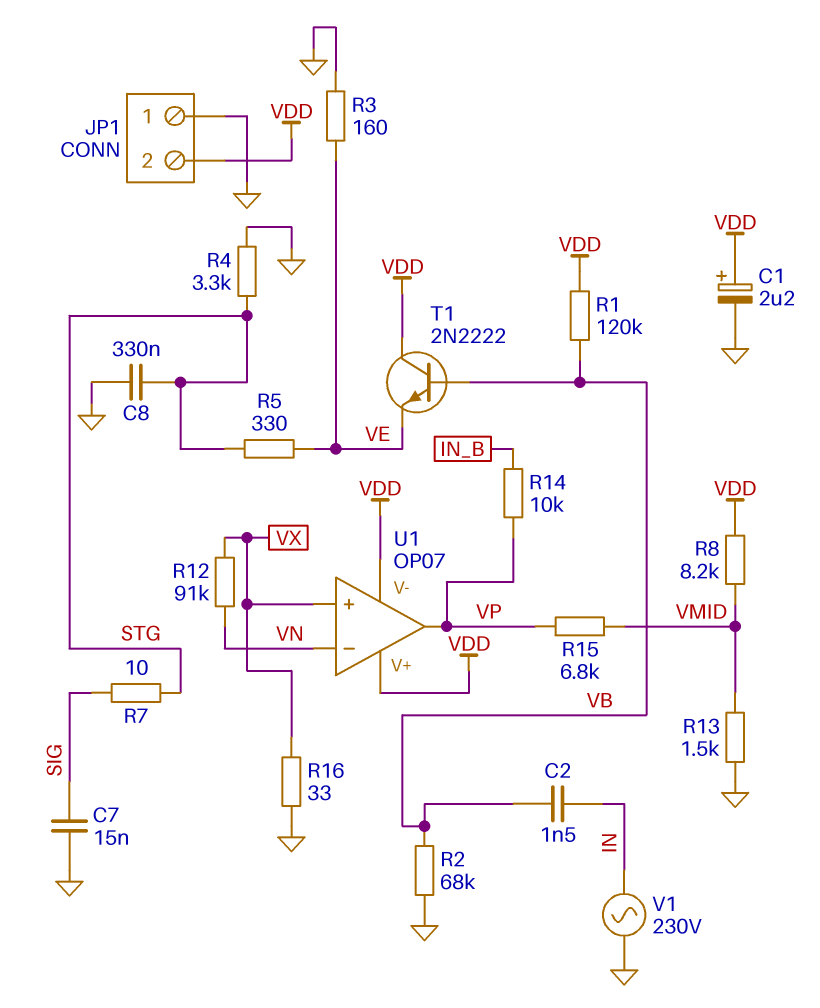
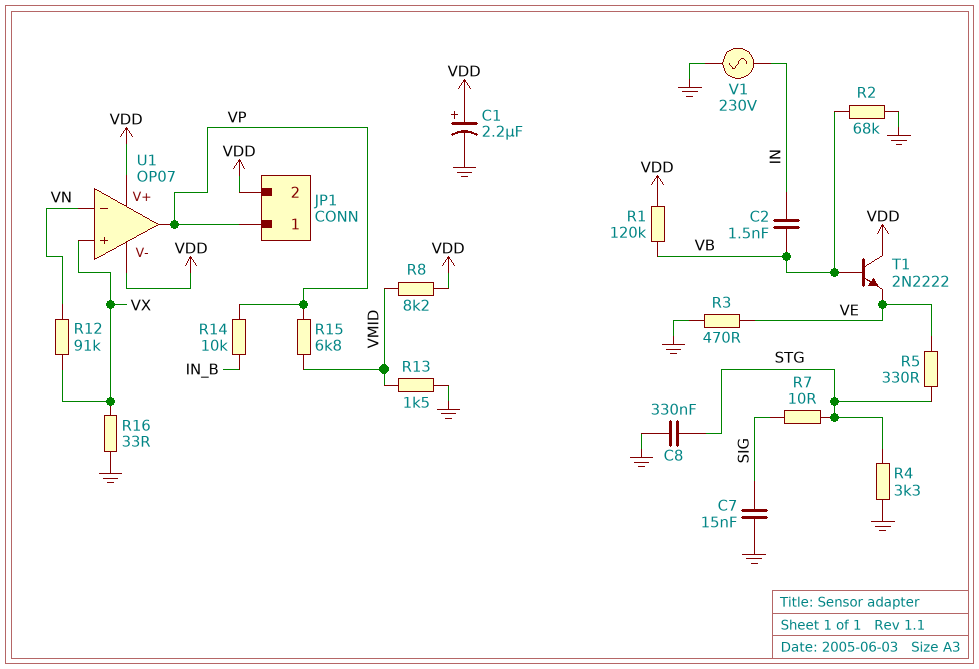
JP1 pin 1: GND -> VP
R3: 160 (GND, VE) -> 470 (GND, VE)

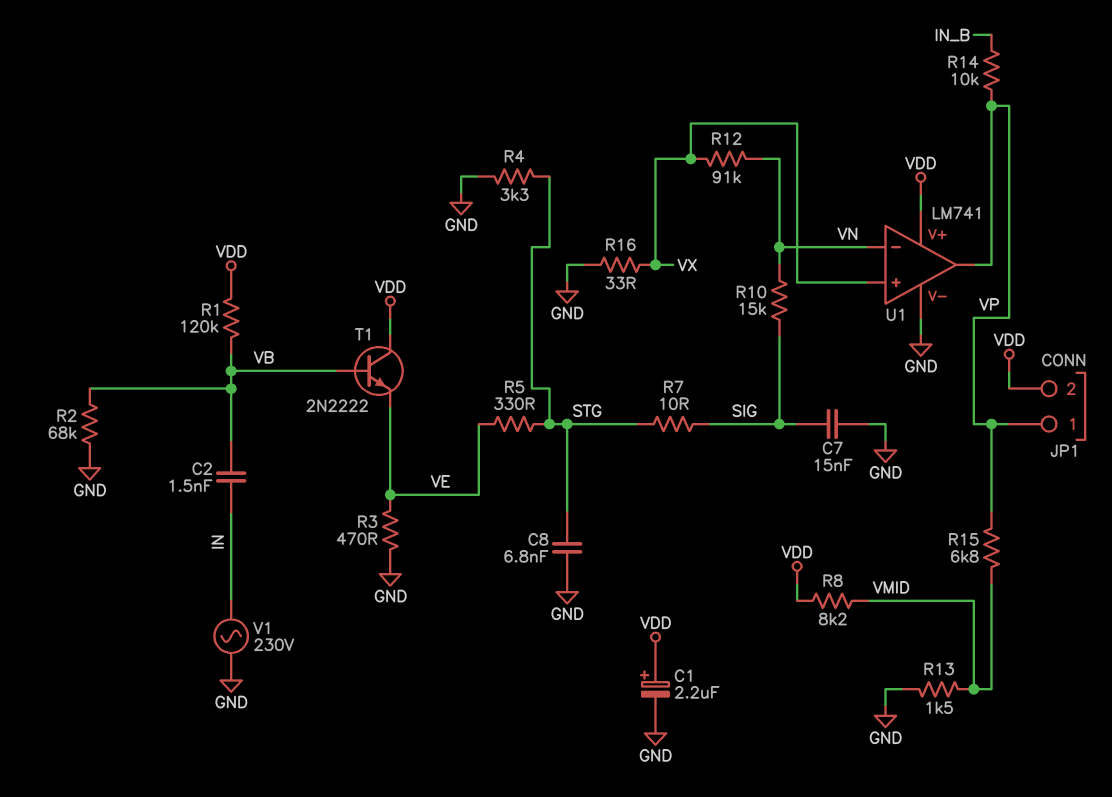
C8: 330nF (GND, STG) -> 6.8nF (GND, STG)
R10: none -> 15k (SIG, VN)
U1: OP07 -> LM741
U1 pin V-: VDD -> GND

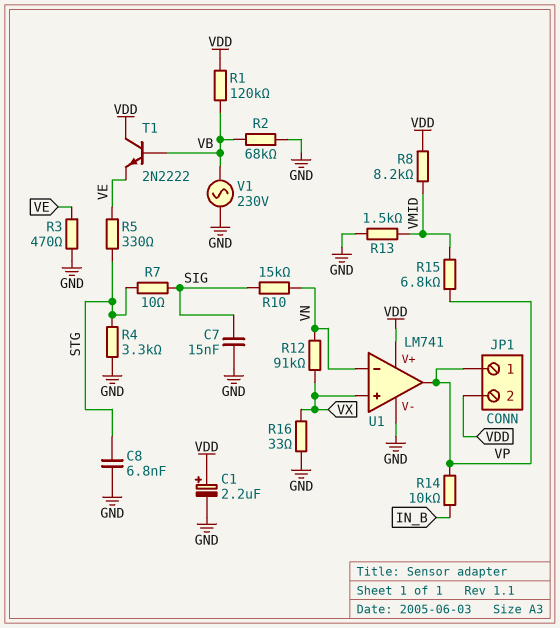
C2: 1.5nF (IN, VB) -> none
V1: AC 230V (GND, IN) -> AC 230V (GND, VB)

